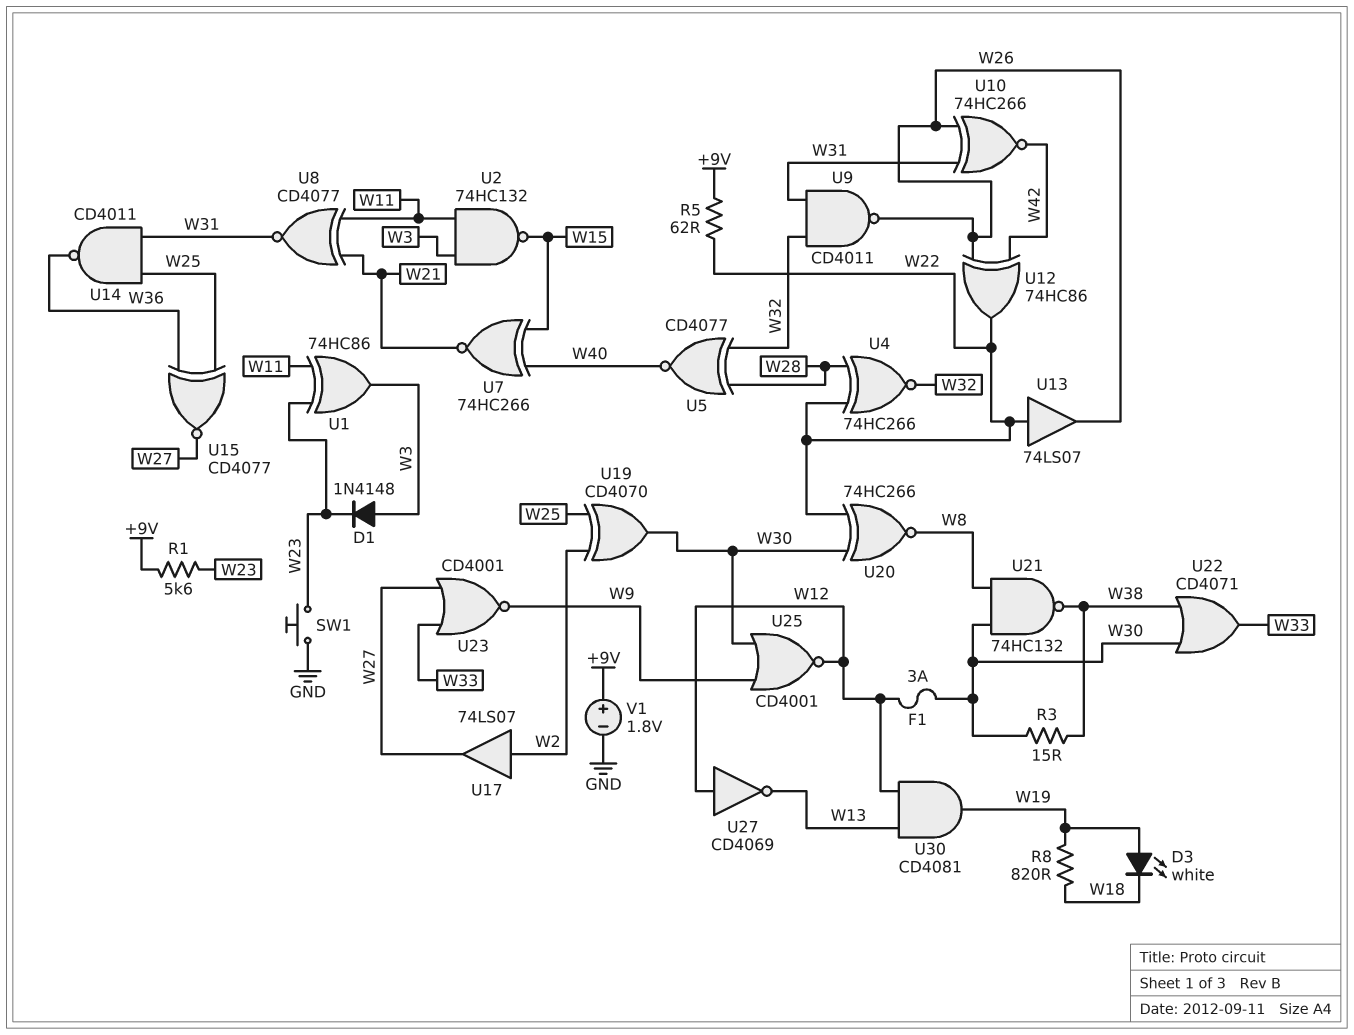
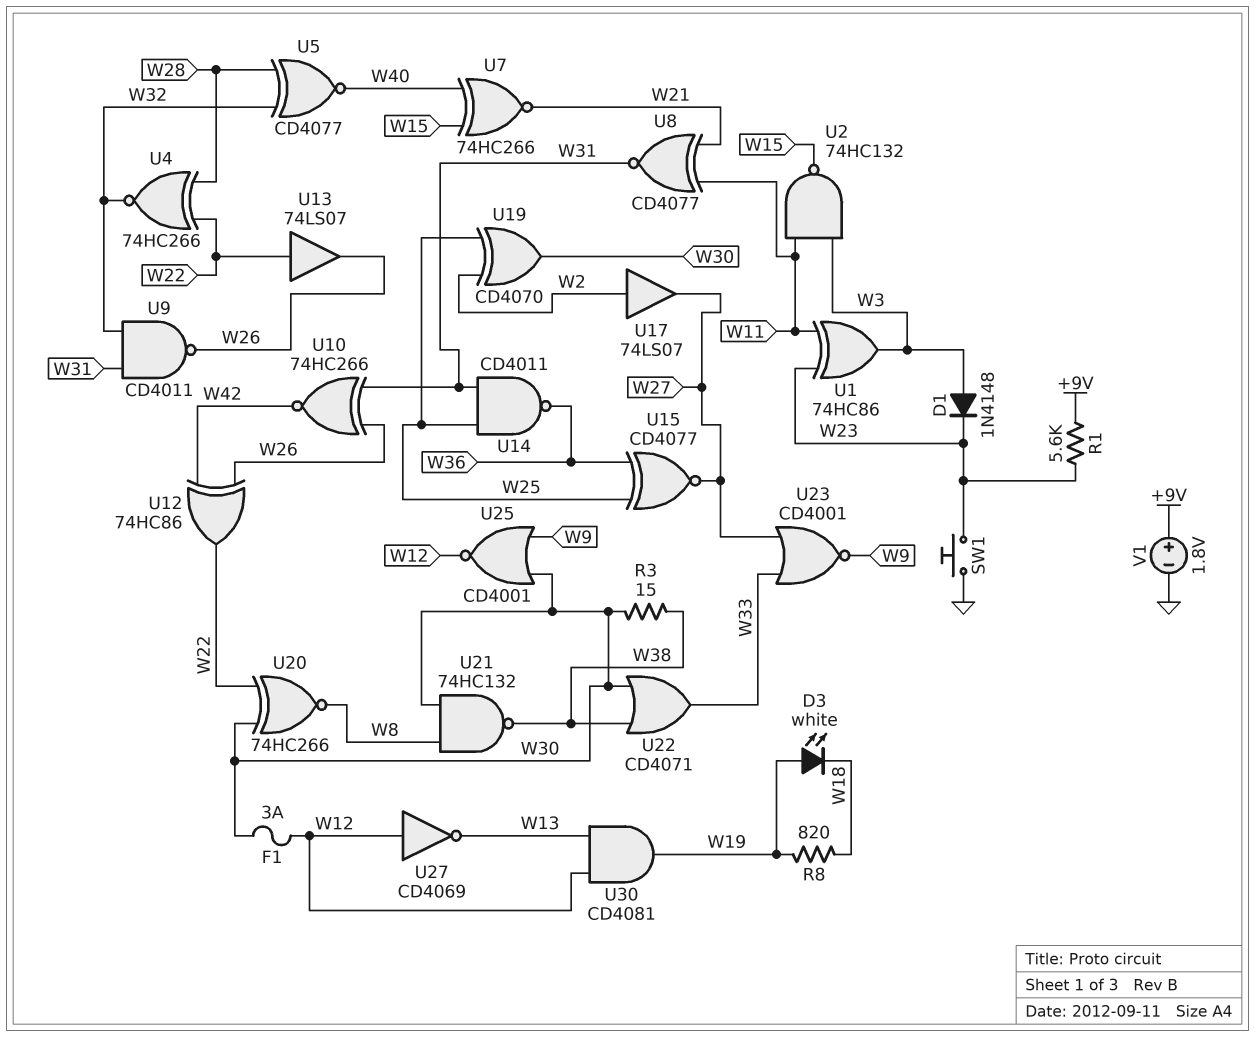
R5: 62 (+9V, W22) -> none

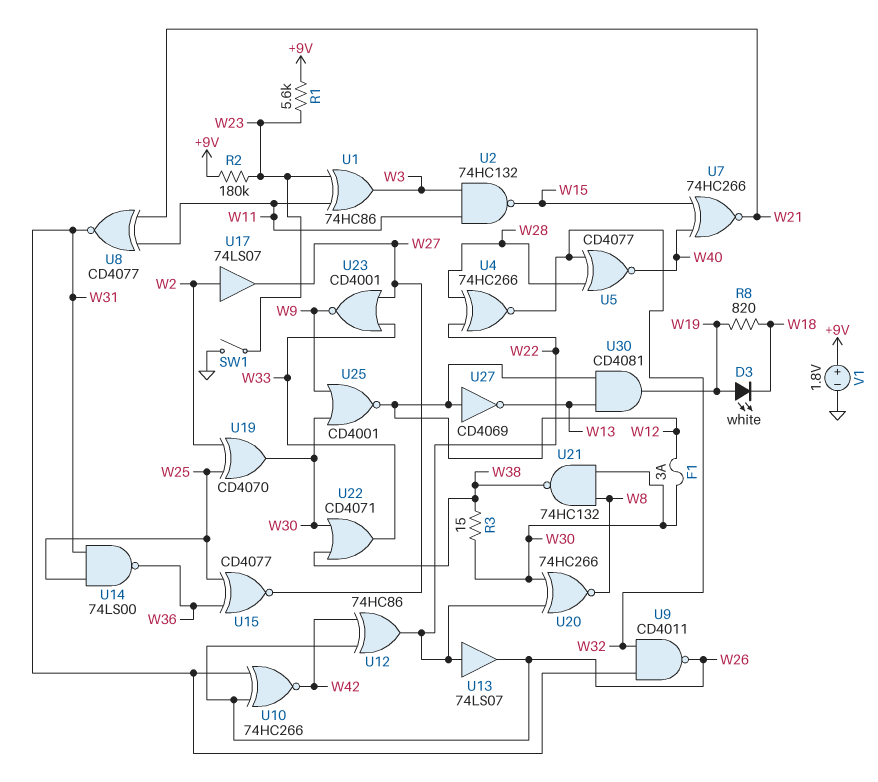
D1: diode 1N4148 (A W3, K W23) -> none
R2: none -> 180k (+9V, W23)
SW1: button (GND, W23) -> switch (GND, W23)
U14: NAND CD4011 (in W25, in W31, out W36) -> NAND 74LS00 (in W25, in W31, out W36)

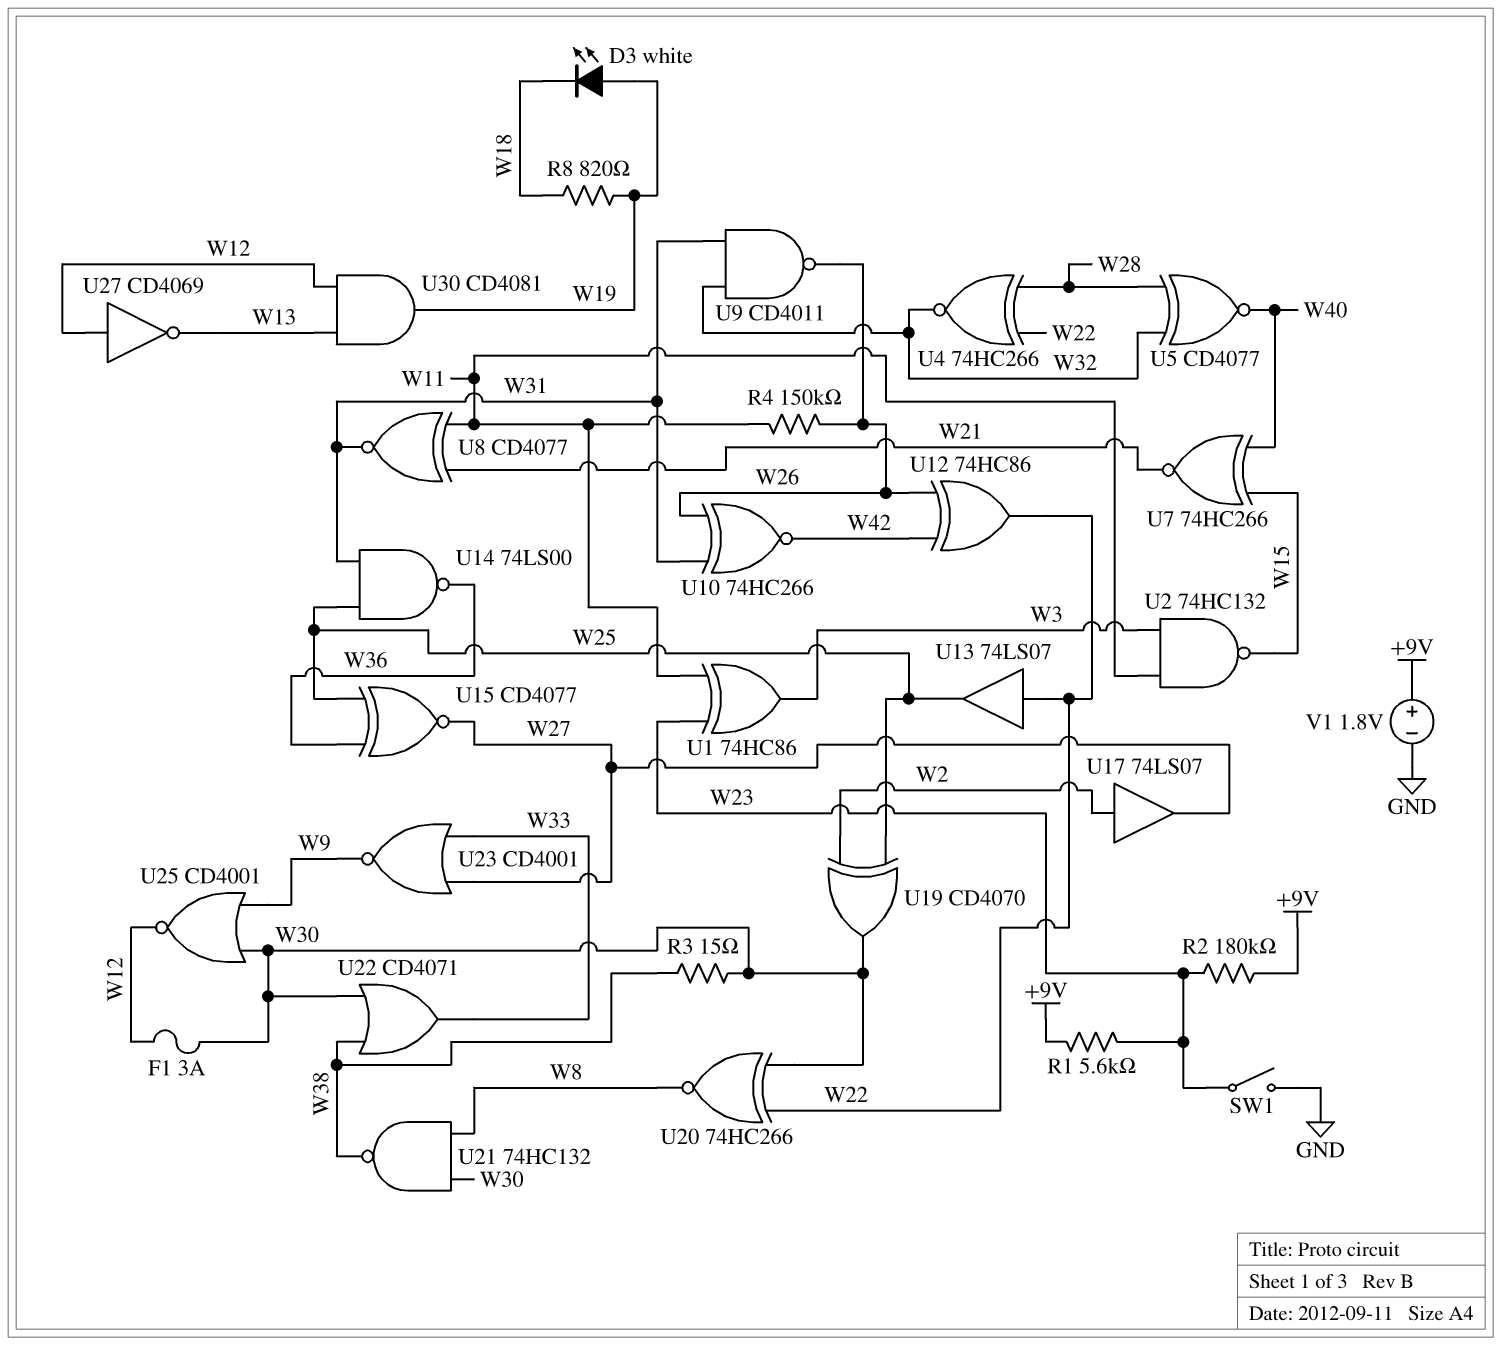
R4: none -> 150k (W11, W26)
U13: buffer 74LS07 (in W22, out W26) -> buffer 74LS07 (in W22, out W25)

